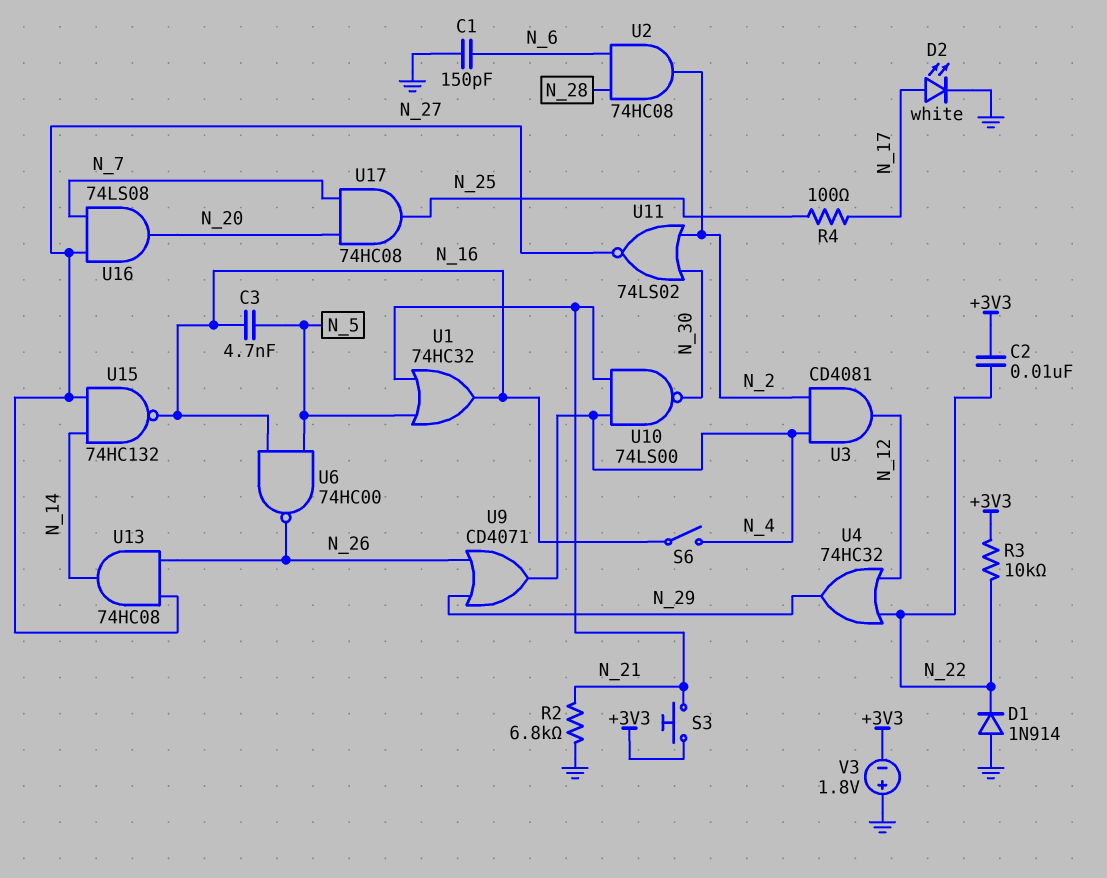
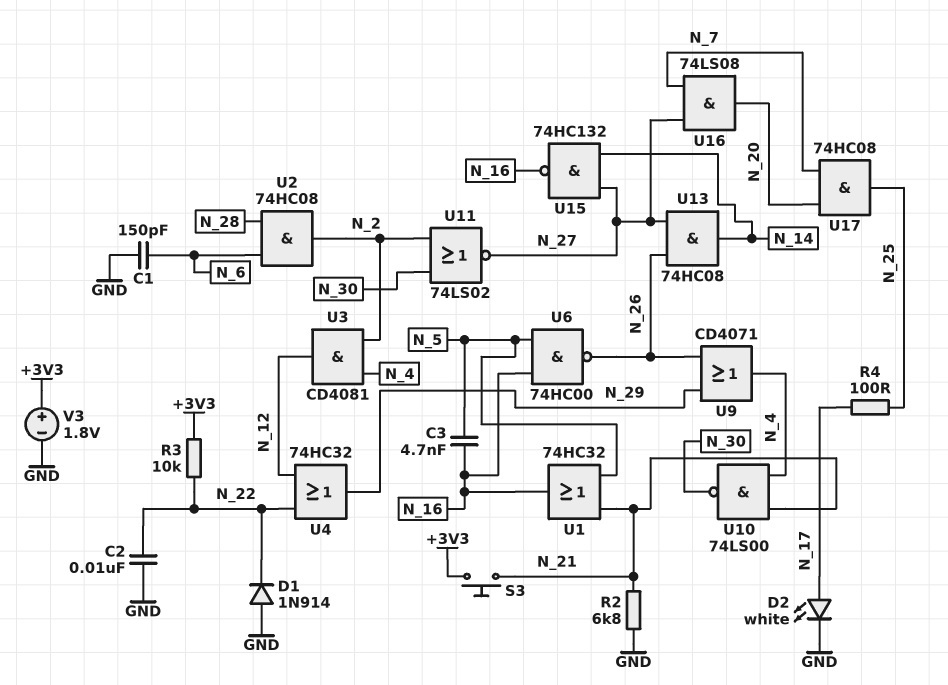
C2: 10nF (+3V3, N_22) -> 10nF (GND, N_22)
S6: switch (N_4, N_16) -> none
V3: 1.8V (plus GND, minus +3V3) -> 1.8V (plus +3V3, minus GND)

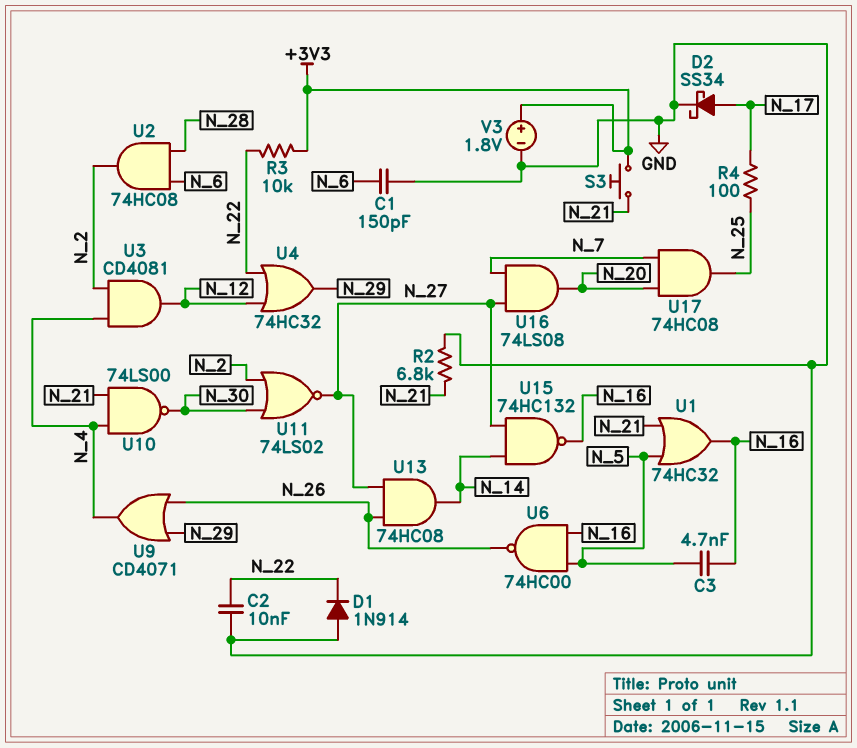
D2: LED white (A N_17, K GND) -> schottky SS34 (A N_17, K GND)

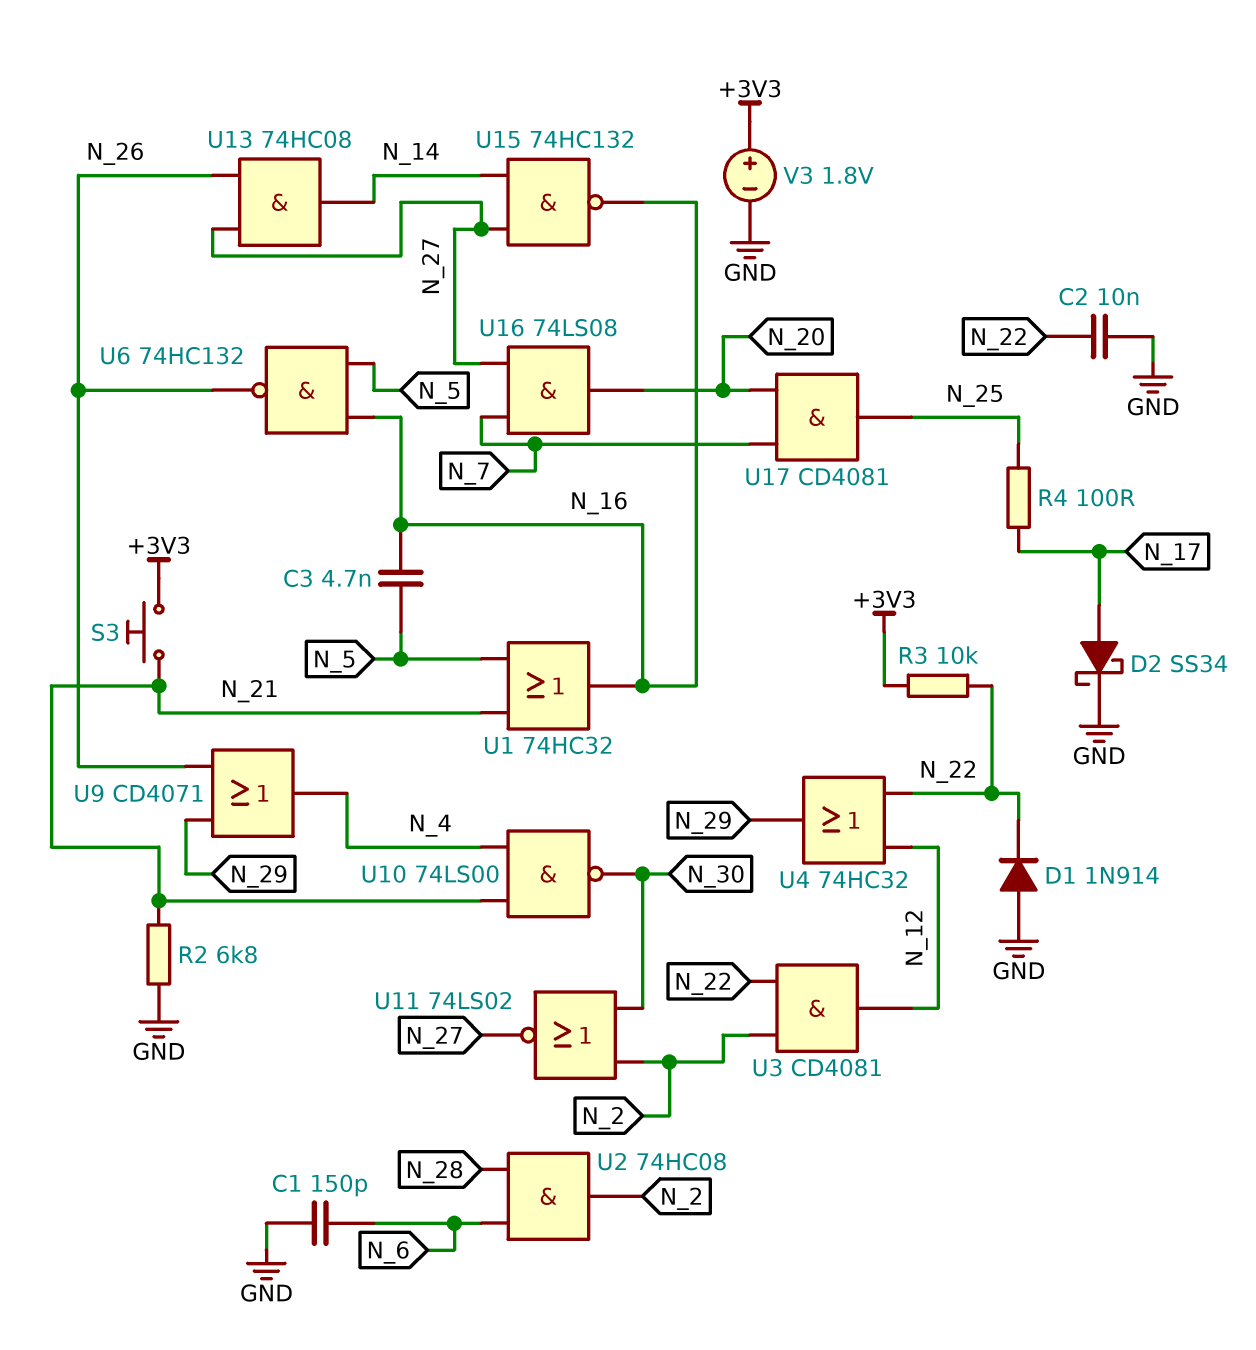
U3: AND CD4081 (in N_2, in N_4, out N_12) -> AND CD4081 (in N_2, in N_22, out N_12)
U6: NAND 74HC00 (in N_5, in N_16, out N_26) -> NAND 74HC132 (in N_5, in N_16, out N_26)
U17: AND 74HC08 (in N_7, in N_20, out N_25) -> AND CD4081 (in N_7, in N_20, out N_25)

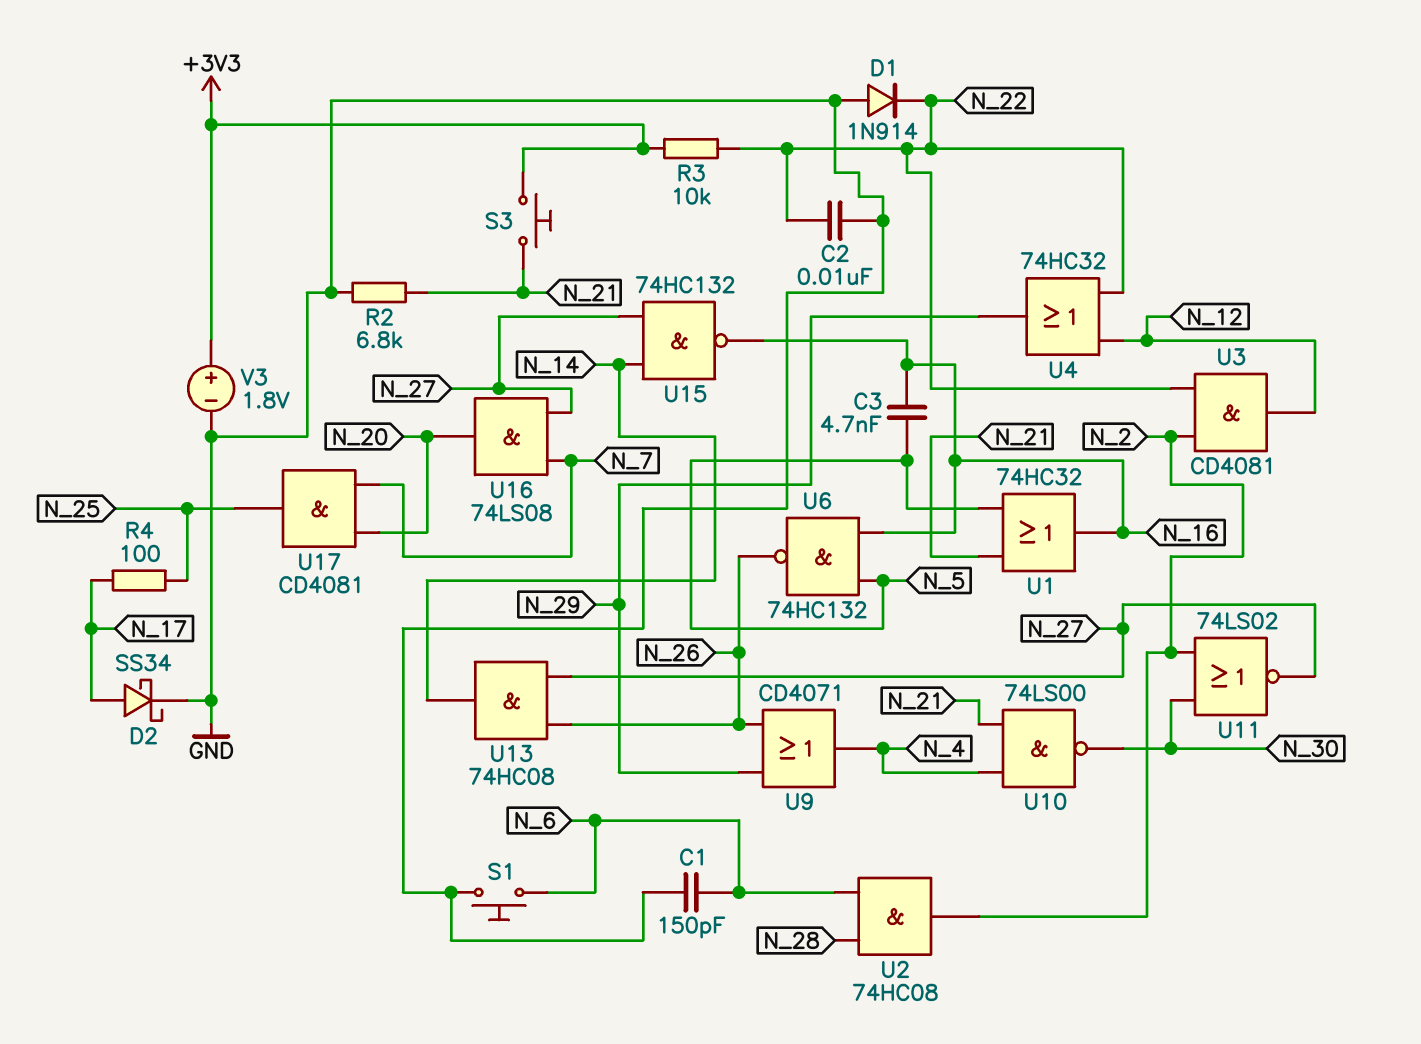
S1: none -> button (GND, N_6)

